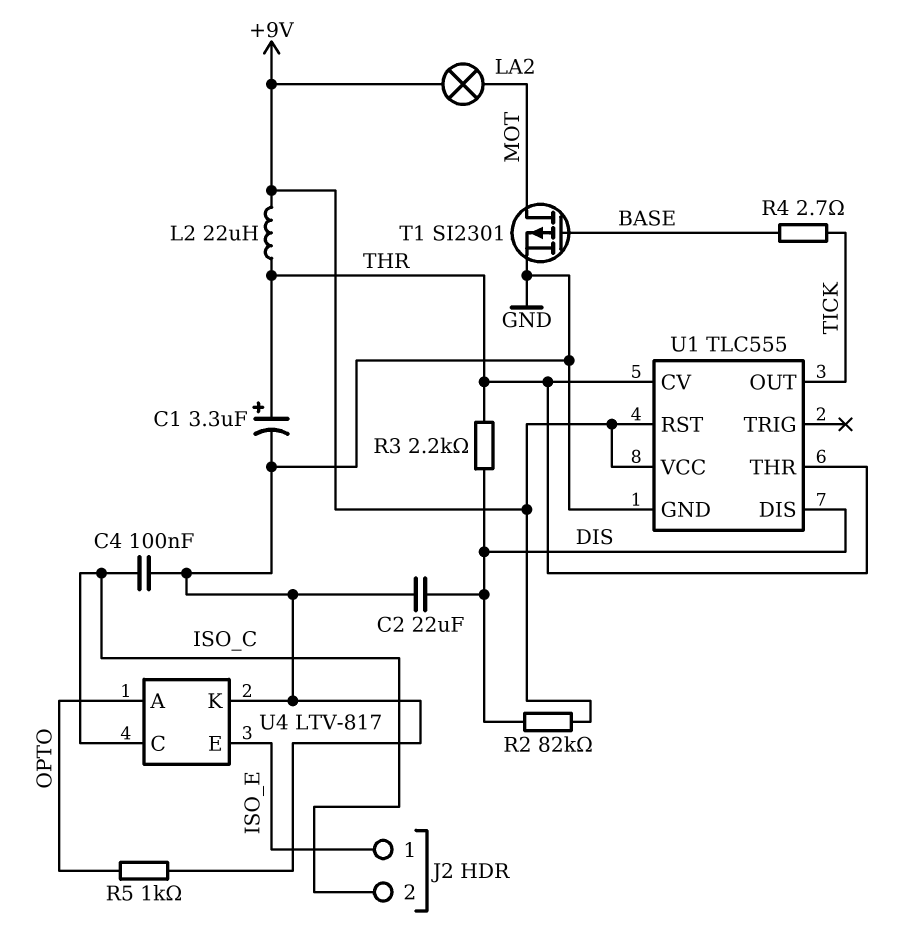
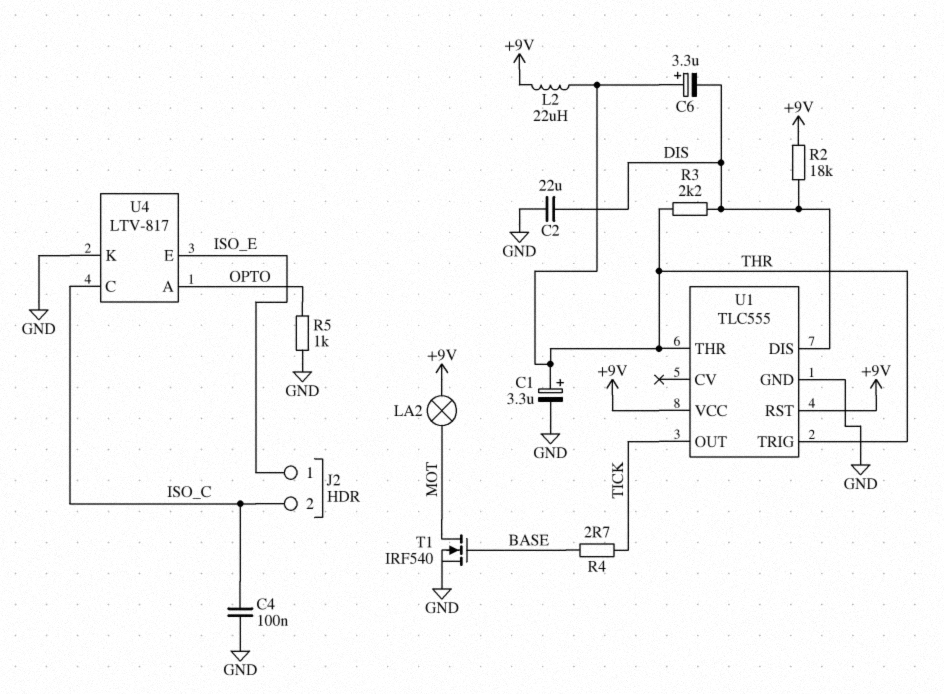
C6: none -> 3.3uF (plus THR, minus DIS)
R2: 82k (+9V, DIS) -> 18k (+9V, DIS)
T1: PMOS SI2301 (G BASE, D MOT, S GND) -> NMOS IRF540 (G BASE, D MOT, S GND)
U1 pin CV: THR -> none
U1 pin TRIG: none -> THR

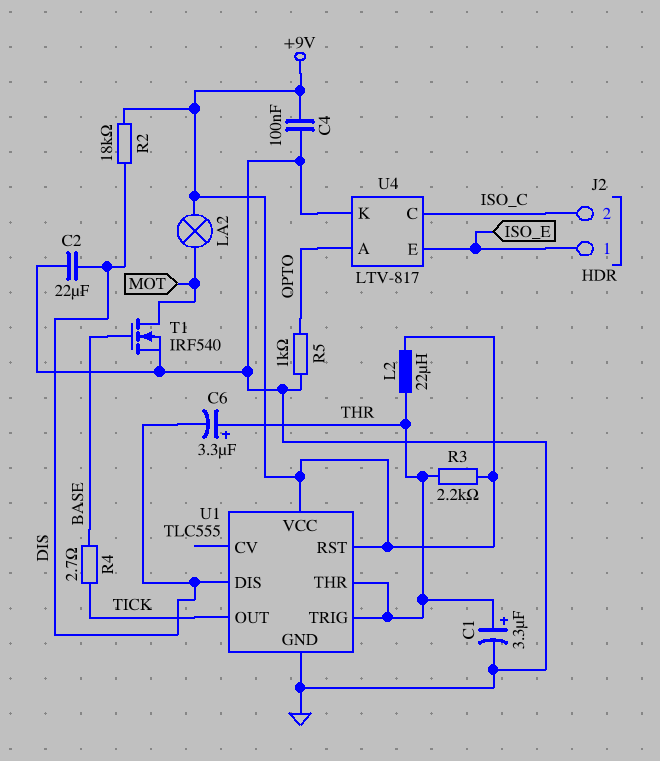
C4: 100nF (GND, ISO_C) -> 100nF (+9V, GND)
R3: 2.2k (DIS, THR) -> 2.2k (+9V, THR)

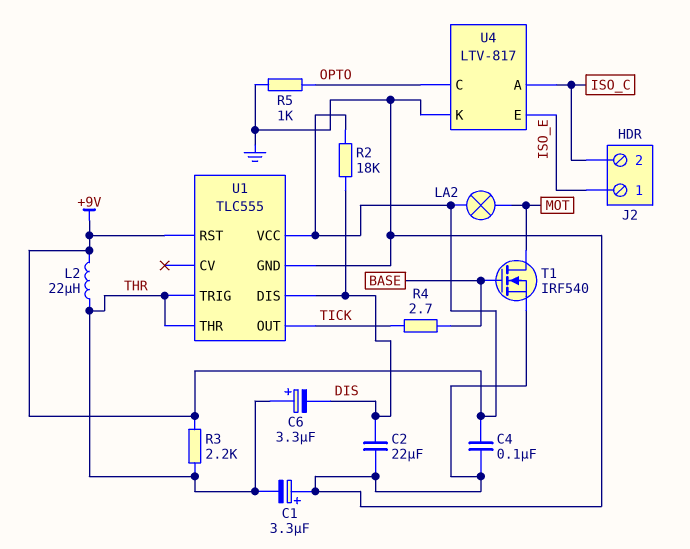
C1: 3.3uF (plus THR, minus GND) -> 3.3uF (plus GND, minus THR)
U4 pin A: OPTO -> ISO_C
U4 pin C: ISO_C -> OPTO

